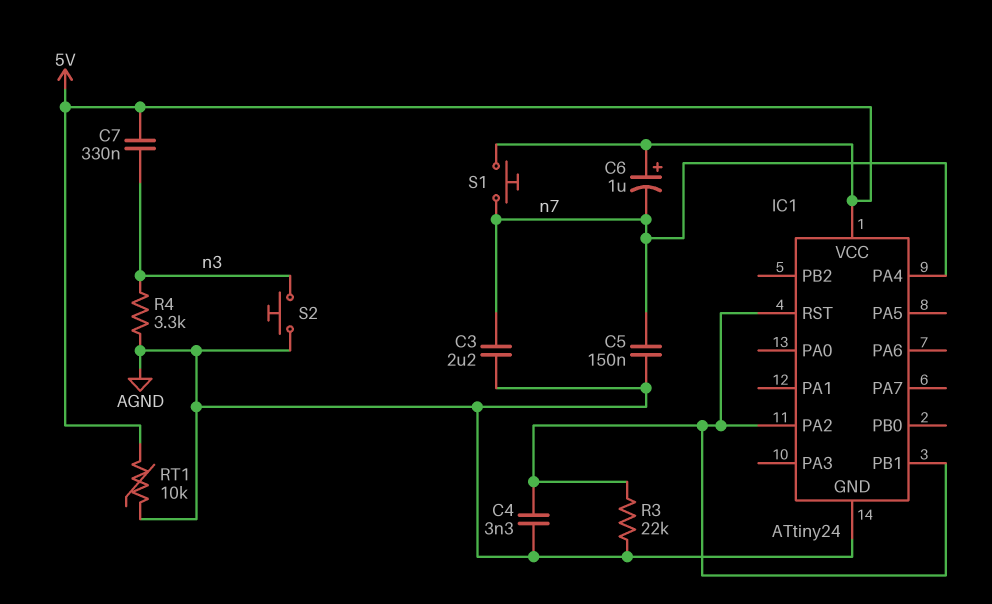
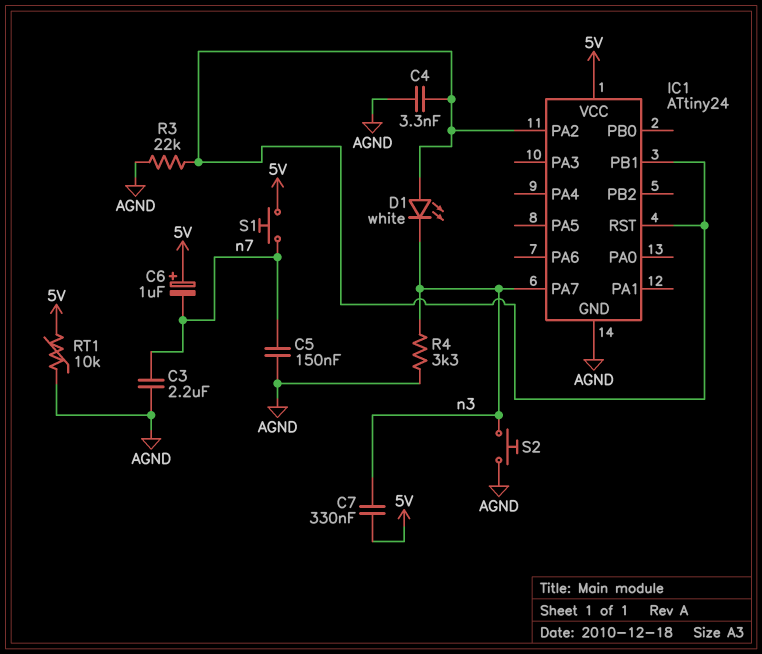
D1: none -> LED white (A IC1/PA2, K n3)
IC1 pin PA4: n7 -> none
IC1 pin PA7: none -> n3

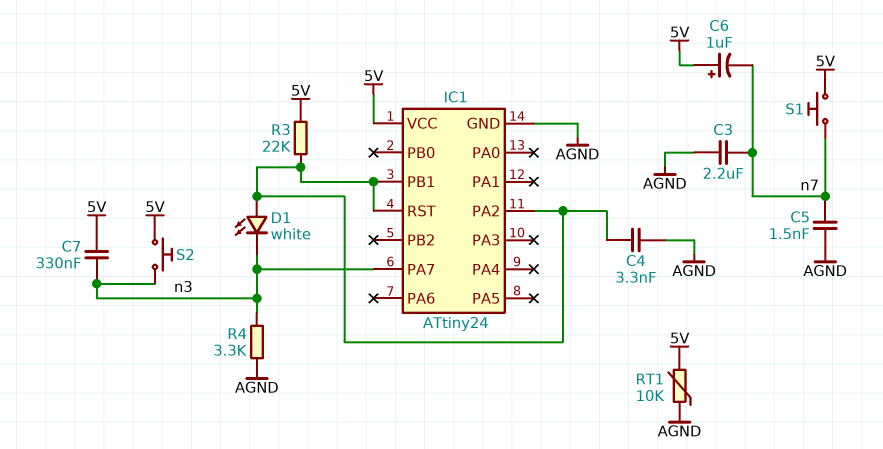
C5: 150nF (AGND, n7) -> 1.5nF (AGND, n7)
R3: 22k (AGND, IC1/PA2) -> 22k (5V, IC1/PA2)
S2: button (AGND, n3) -> button (5V, n3)

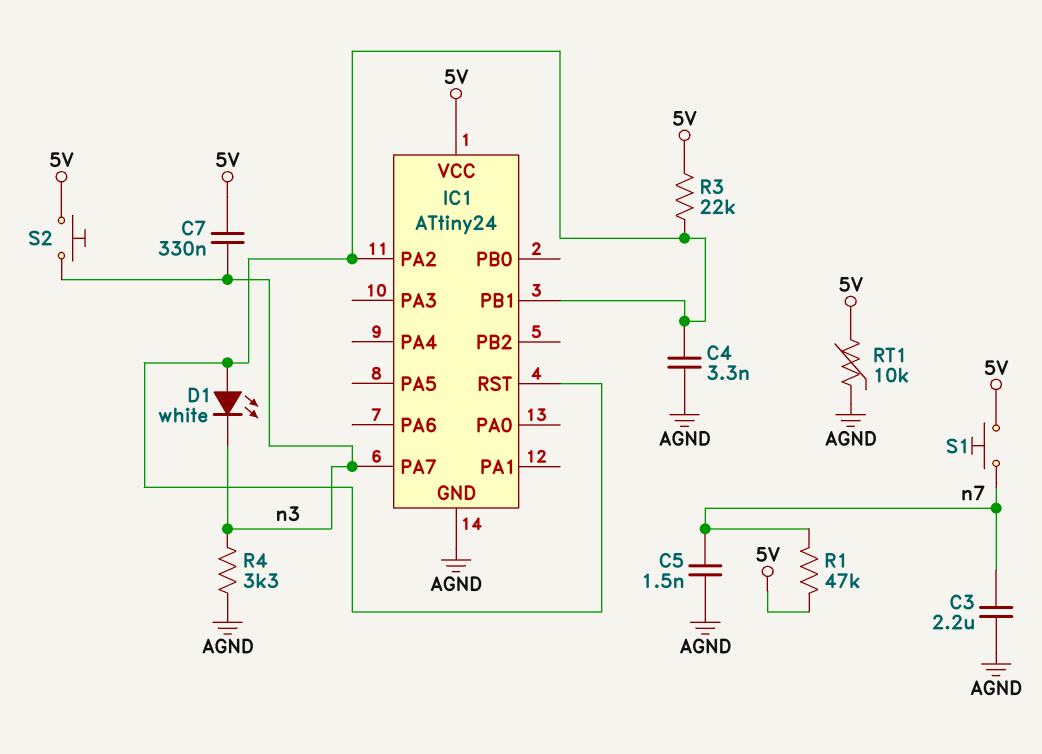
C6: 1uF (plus 5V, minus n7) -> none
R1: none -> 47k (5V, n7)

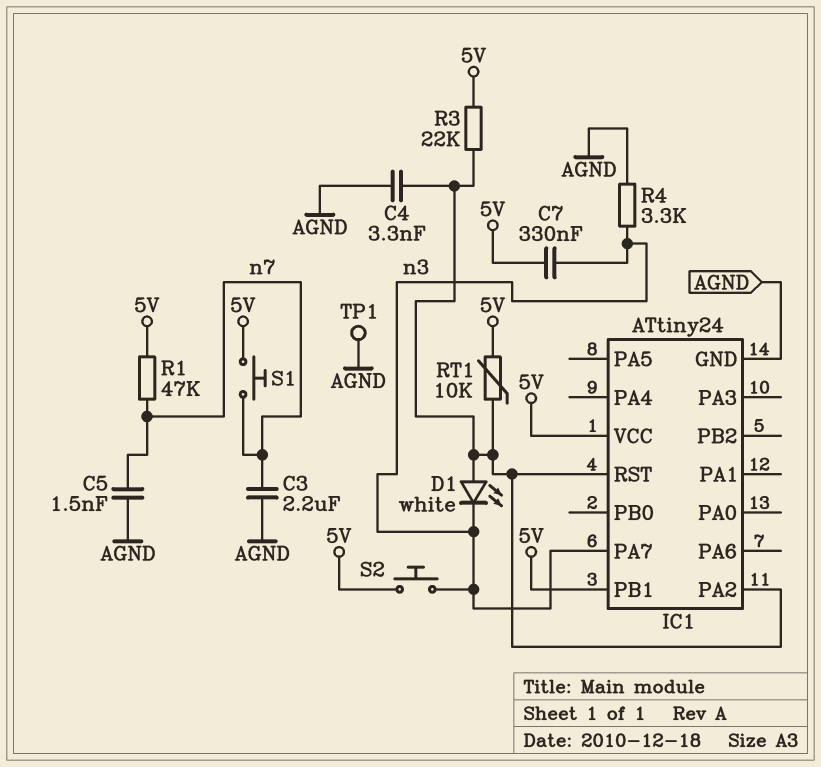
IC1 pin PB1: IC1/PA2 -> 5V
RT1: 10k (5V, AGND) -> 10k (5V, IC1/PA2)
TP1: none -> test point (AGND)

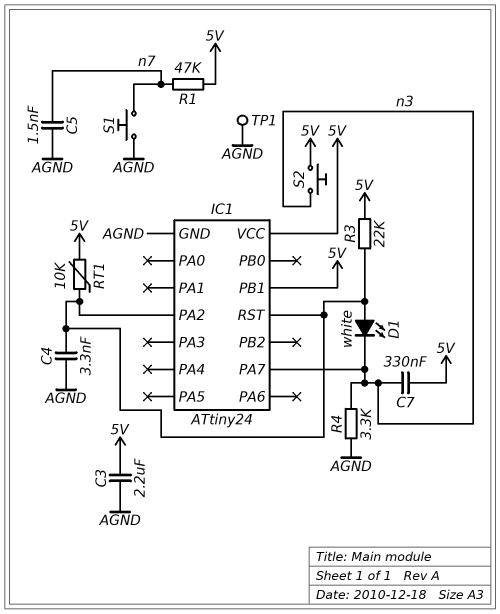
C3: 2.2uF (AGND, n7) -> 2.2uF (5V, AGND)
S1: button (5V, n7) -> button (AGND, n7)

